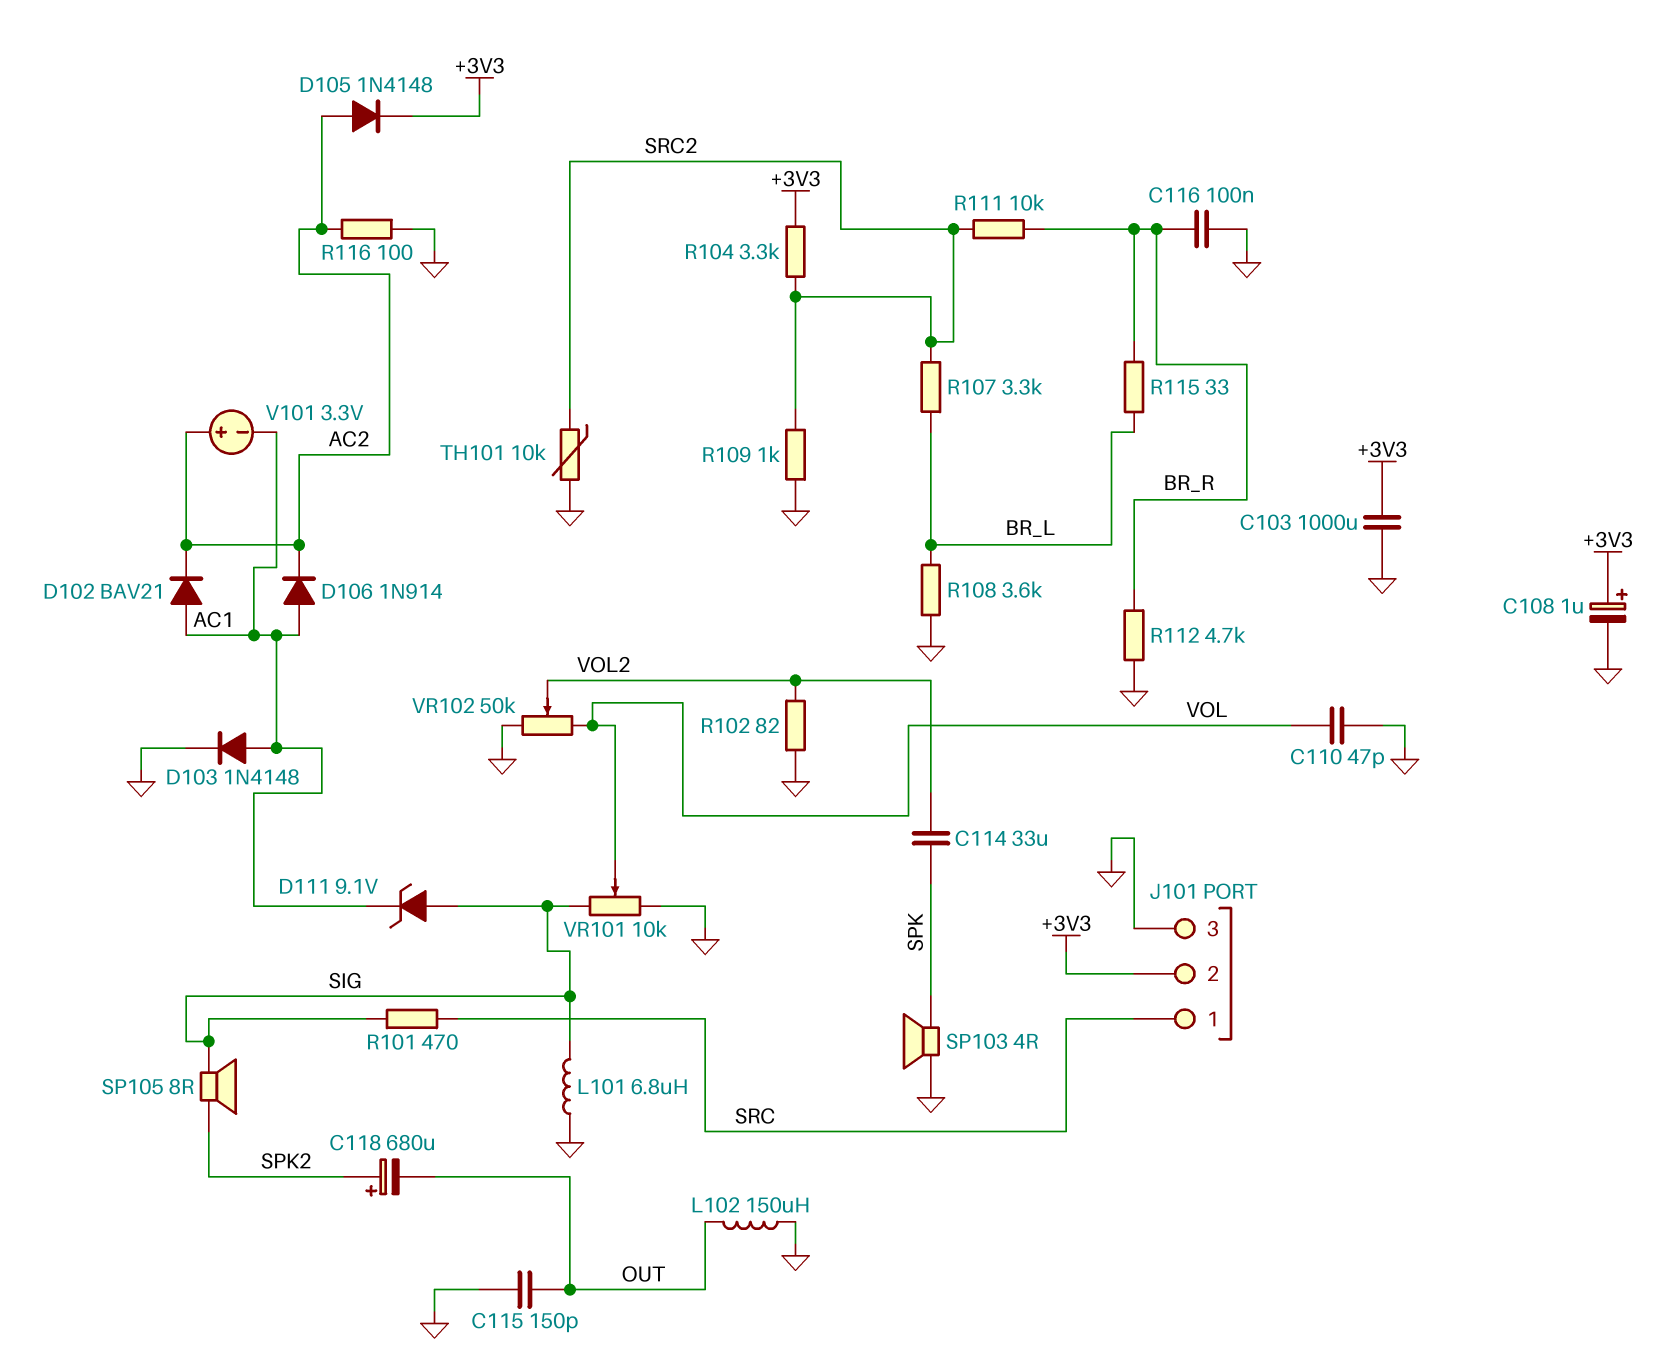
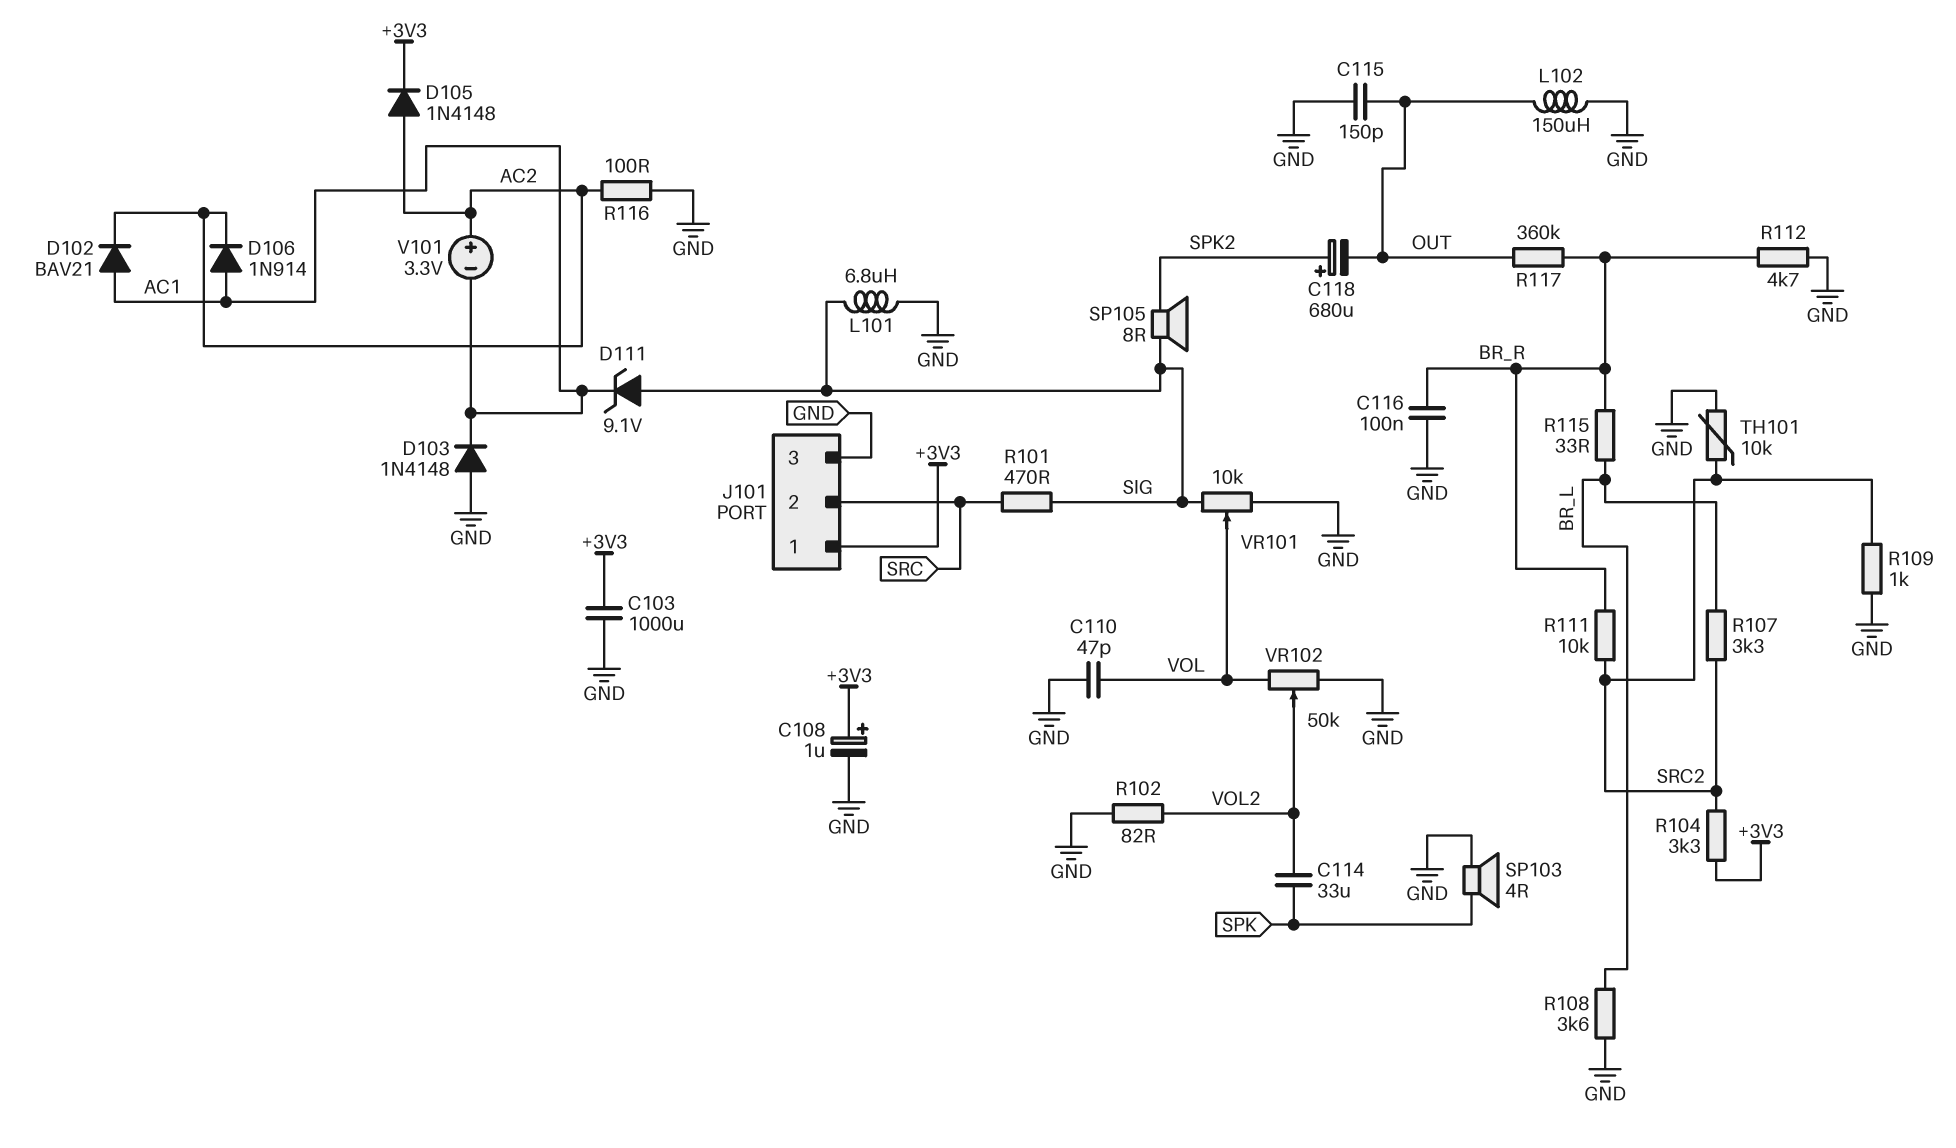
D103: diode 1N4148 (A AC1, K GND) -> diode 1N4148 (A GND, K AC1)
J101 pin 1: SRC -> +3V3
J101 pin 2: +3V3 -> SRC
R117: none -> 360k (BR_R, OUT)

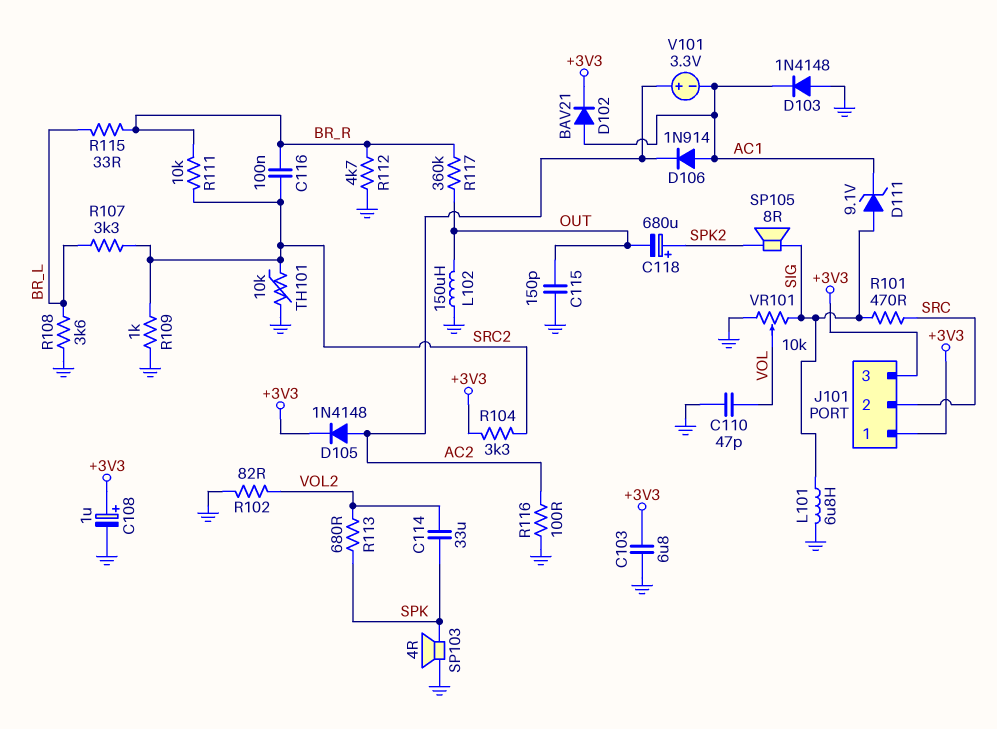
C103: 1000uF (+3V3, GND) -> 6.8uF (+3V3, GND)
C116: 100nF (BR_R, GND) -> 100nF (BR_R, SRC2)
D102: diode BAV21 (A AC1, K AC2) -> diode BAV21 (A AC1, K +3V3)
J101 pin 3: GND -> +3V3
R113: none -> 680 (SPK, VOL2)
VR102: 50k (GND, VOL, wiper VOL2) -> none

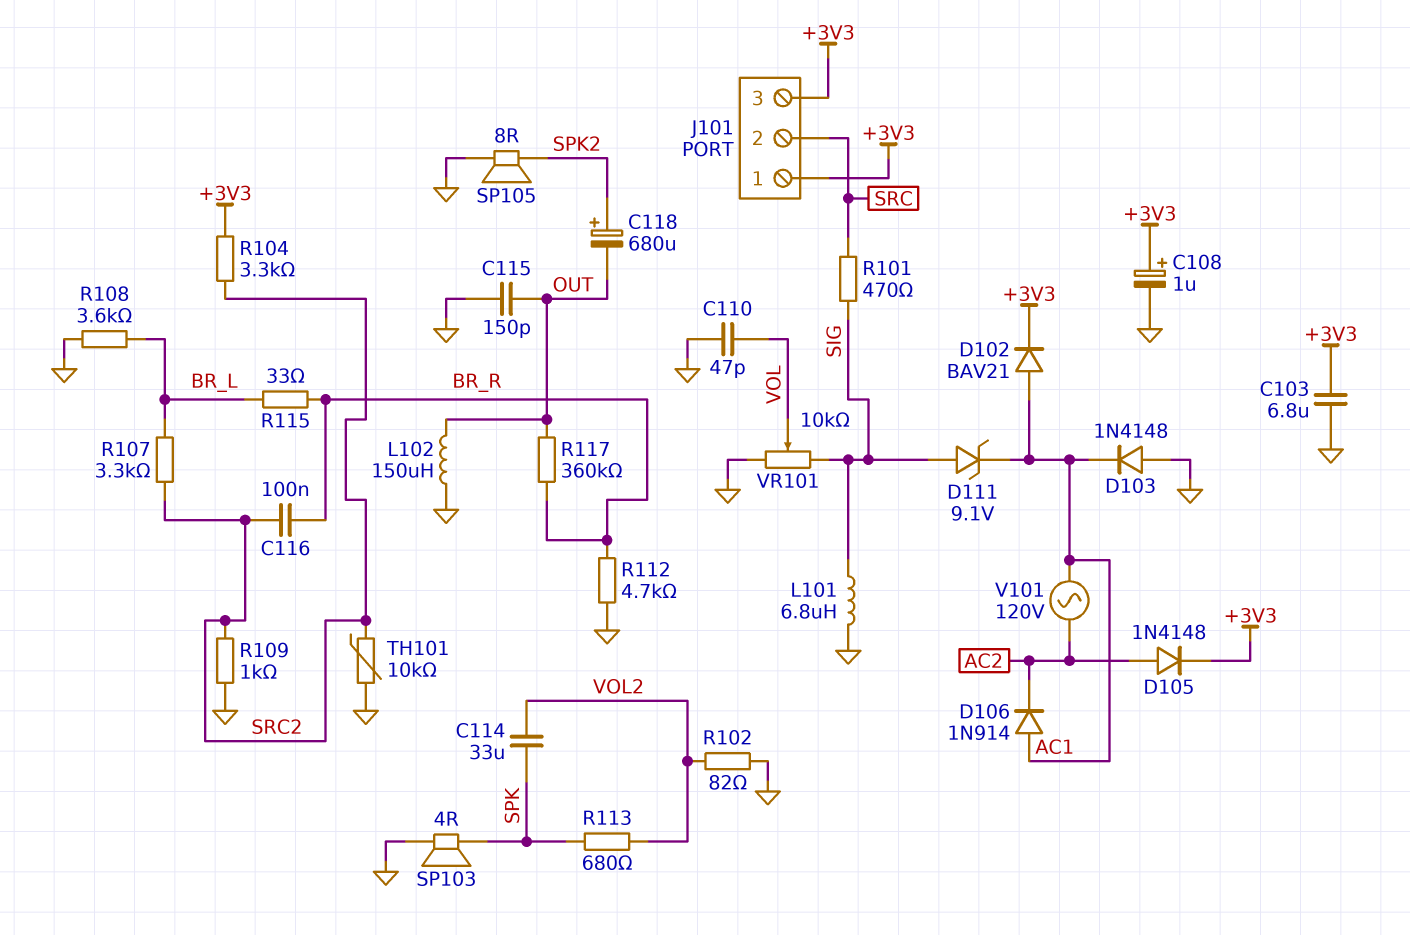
R111: 10k (BR_R, SRC2) -> none
R116: 100 (AC2, GND) -> none
SP105: speaker 8R (SIG, SPK2) -> speaker 8R (GND, SPK2)
V101: 3.3V (plus AC2, minus AC1) -> AC 120V (AC1, AC2)

